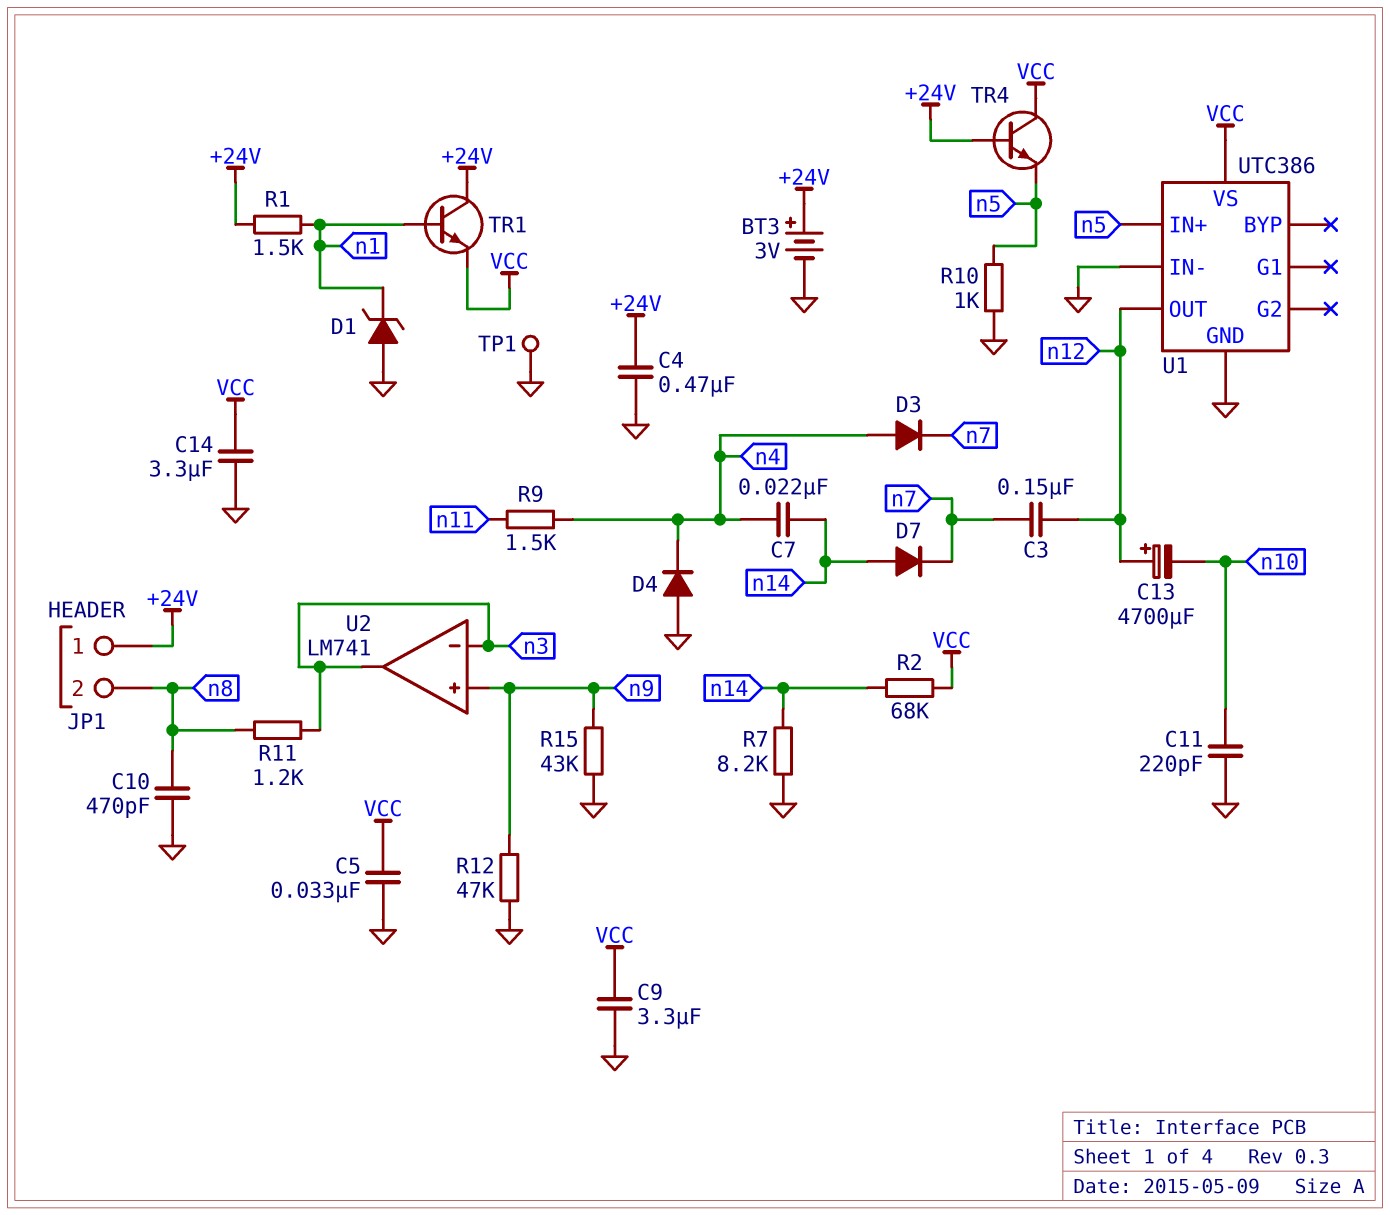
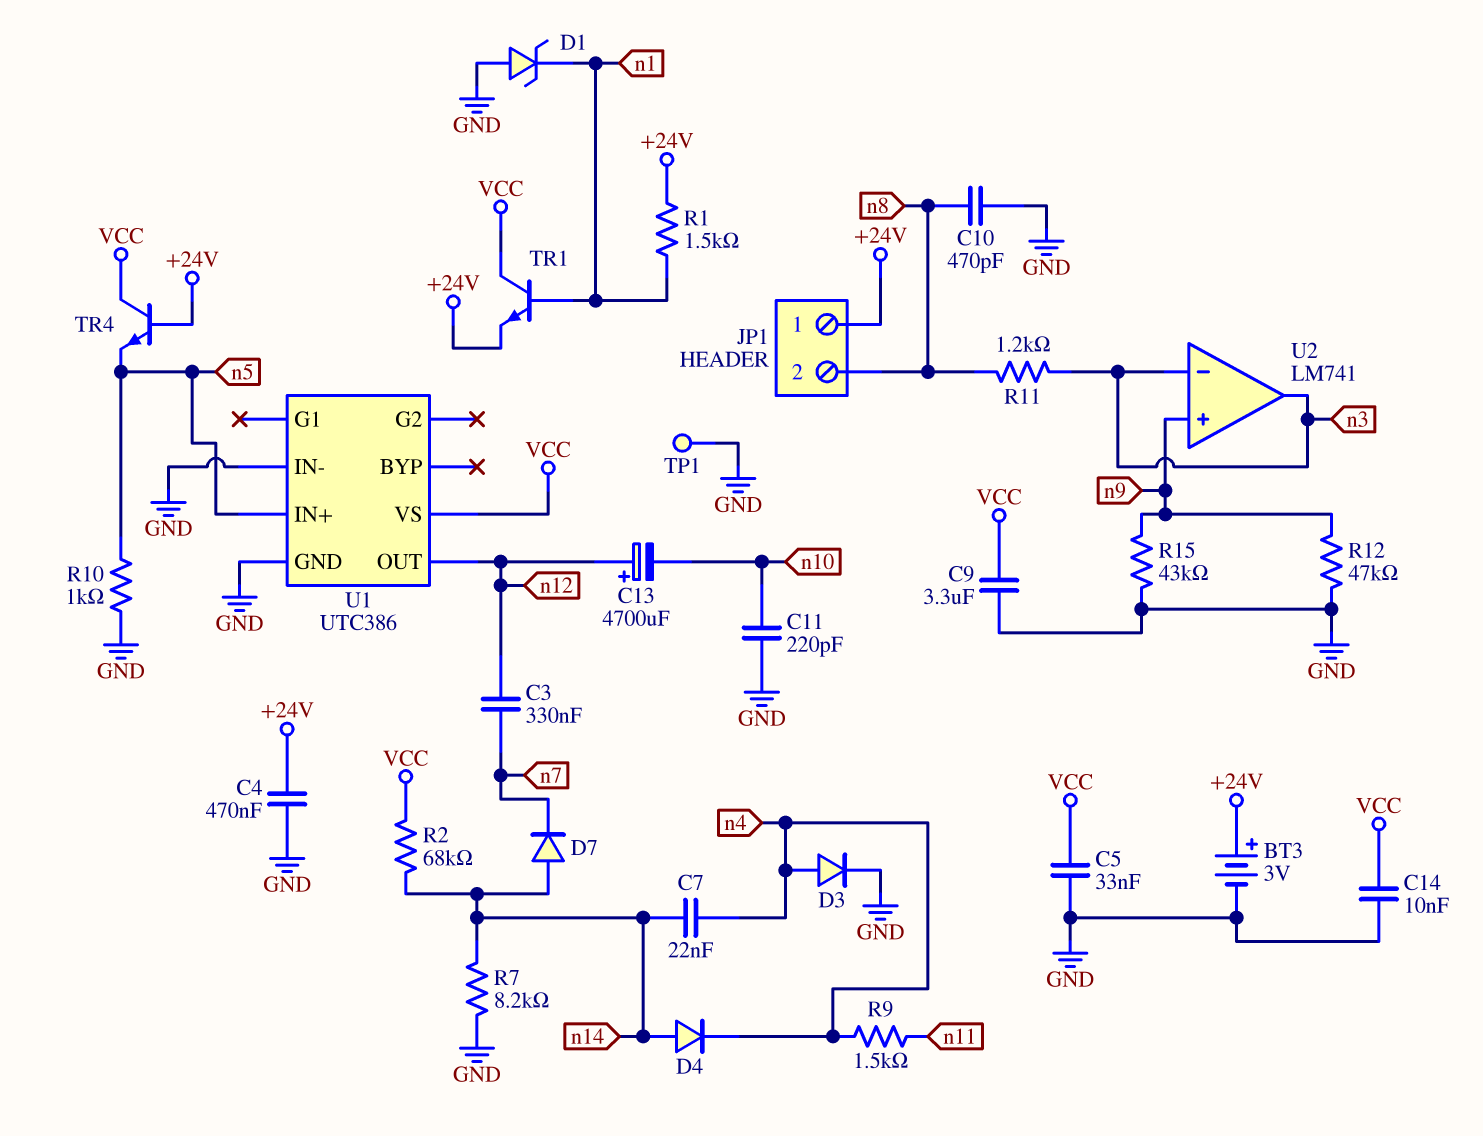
C3: 150nF (n7, n12) -> 330nF (n7, n12)
C14: 3.3uF (GND, VCC) -> 10nF (GND, VCC)
D3: diode (A n4, K n7) -> diode (A n4, K GND)
D4: diode (A GND, K n4) -> diode (A n14, K n4)
TR1: NPN (B n1, C +24V, E VCC) -> NPN (B n1, C VCC, E +24V)

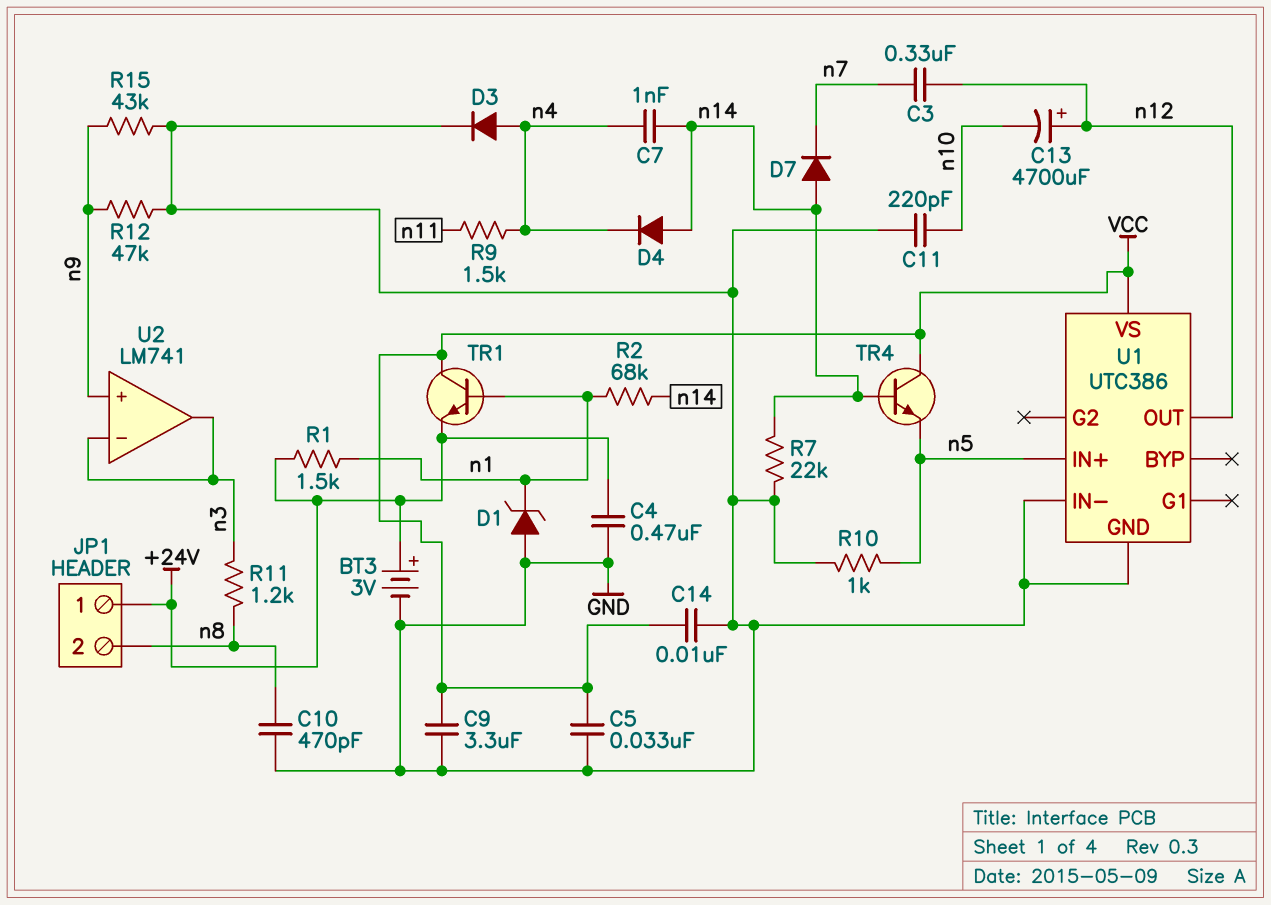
C7: 22nF (n4, n14) -> 1nF (n4, n14)
R2: 68k (VCC, n14) -> 68k (n1, n14)
R7: 8.2k (GND, n14) -> 22k (GND, n14)
TP1: test point (GND) -> none
TR4: NPN (B +24V, C VCC, E n5) -> NPN (B n14, C VCC, E n5)

